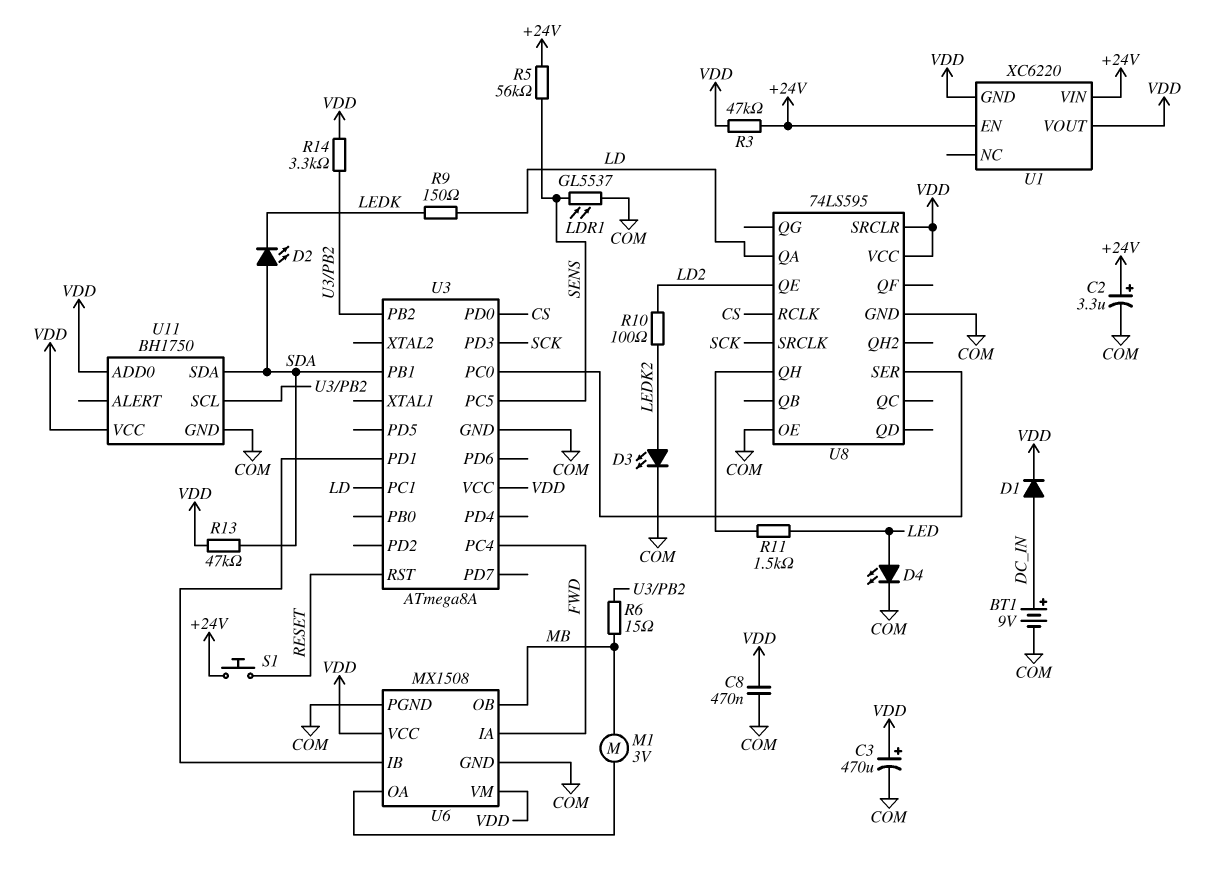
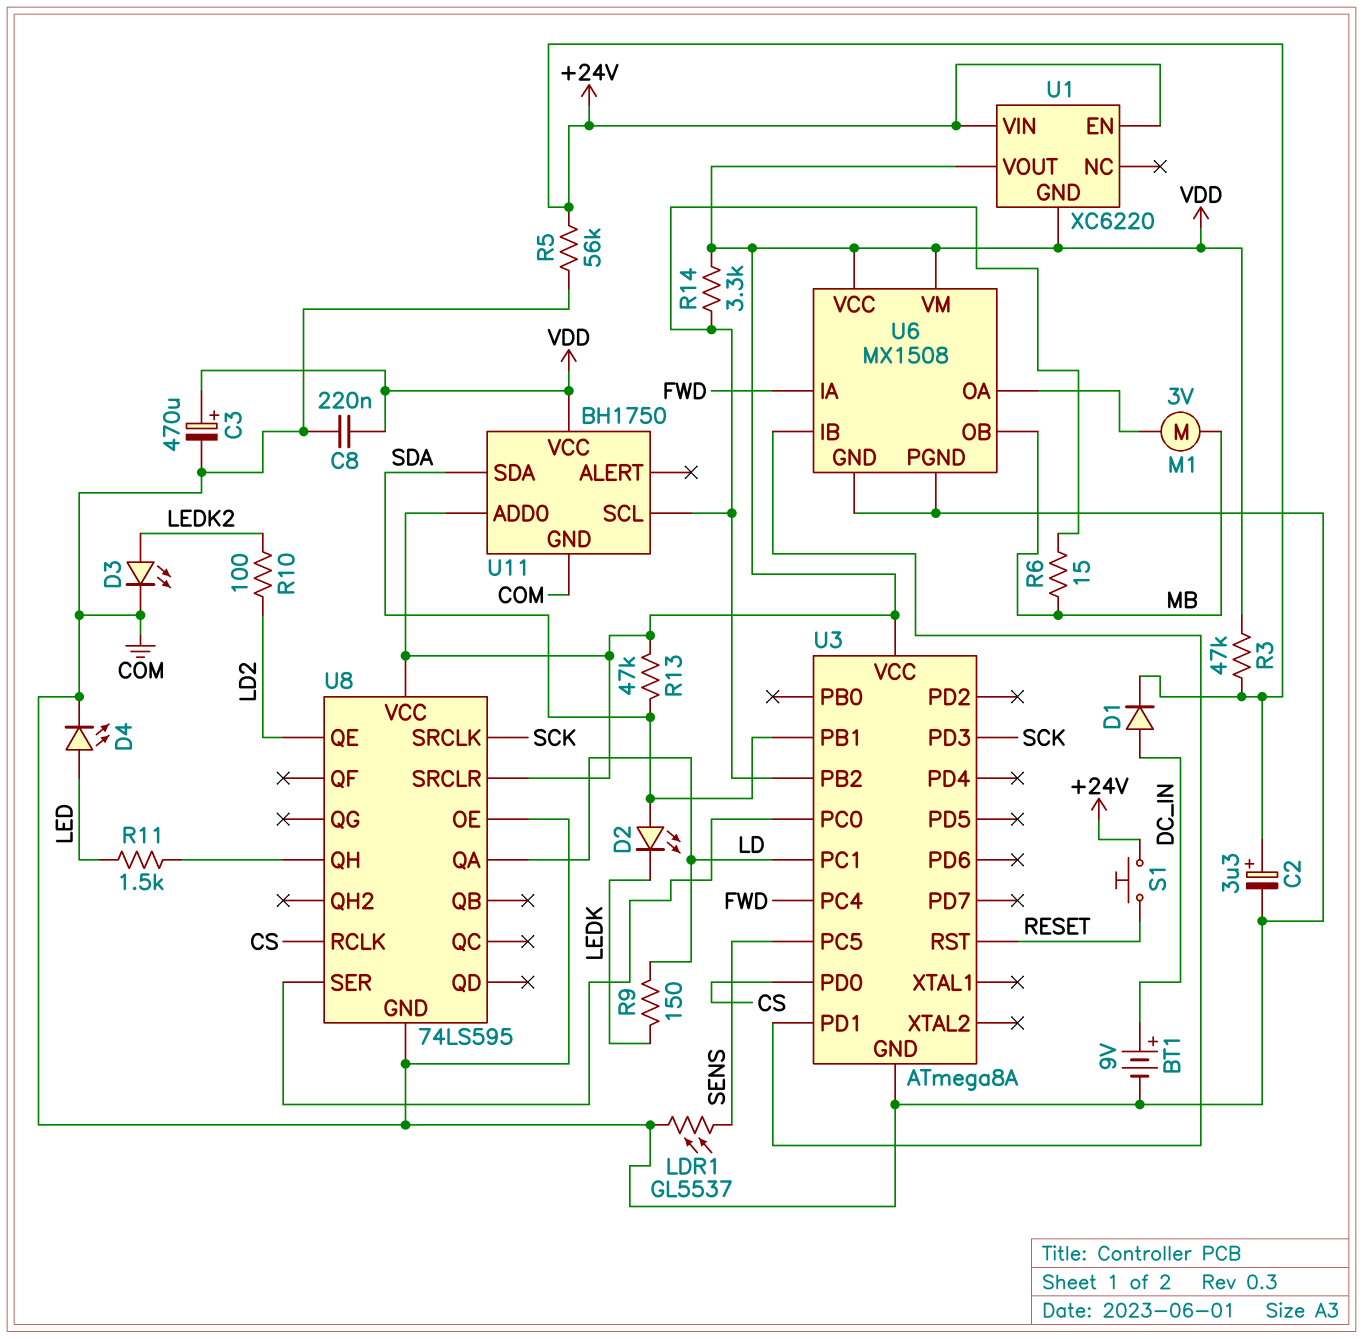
C8: 470nF (COM, VDD) -> 220nF (COM, VDD)
D1: diode (A DC_IN, K VDD) -> diode (A DC_IN, K +24V)
R5: 56k (+24V, SENS) -> 56k (+24V, COM)

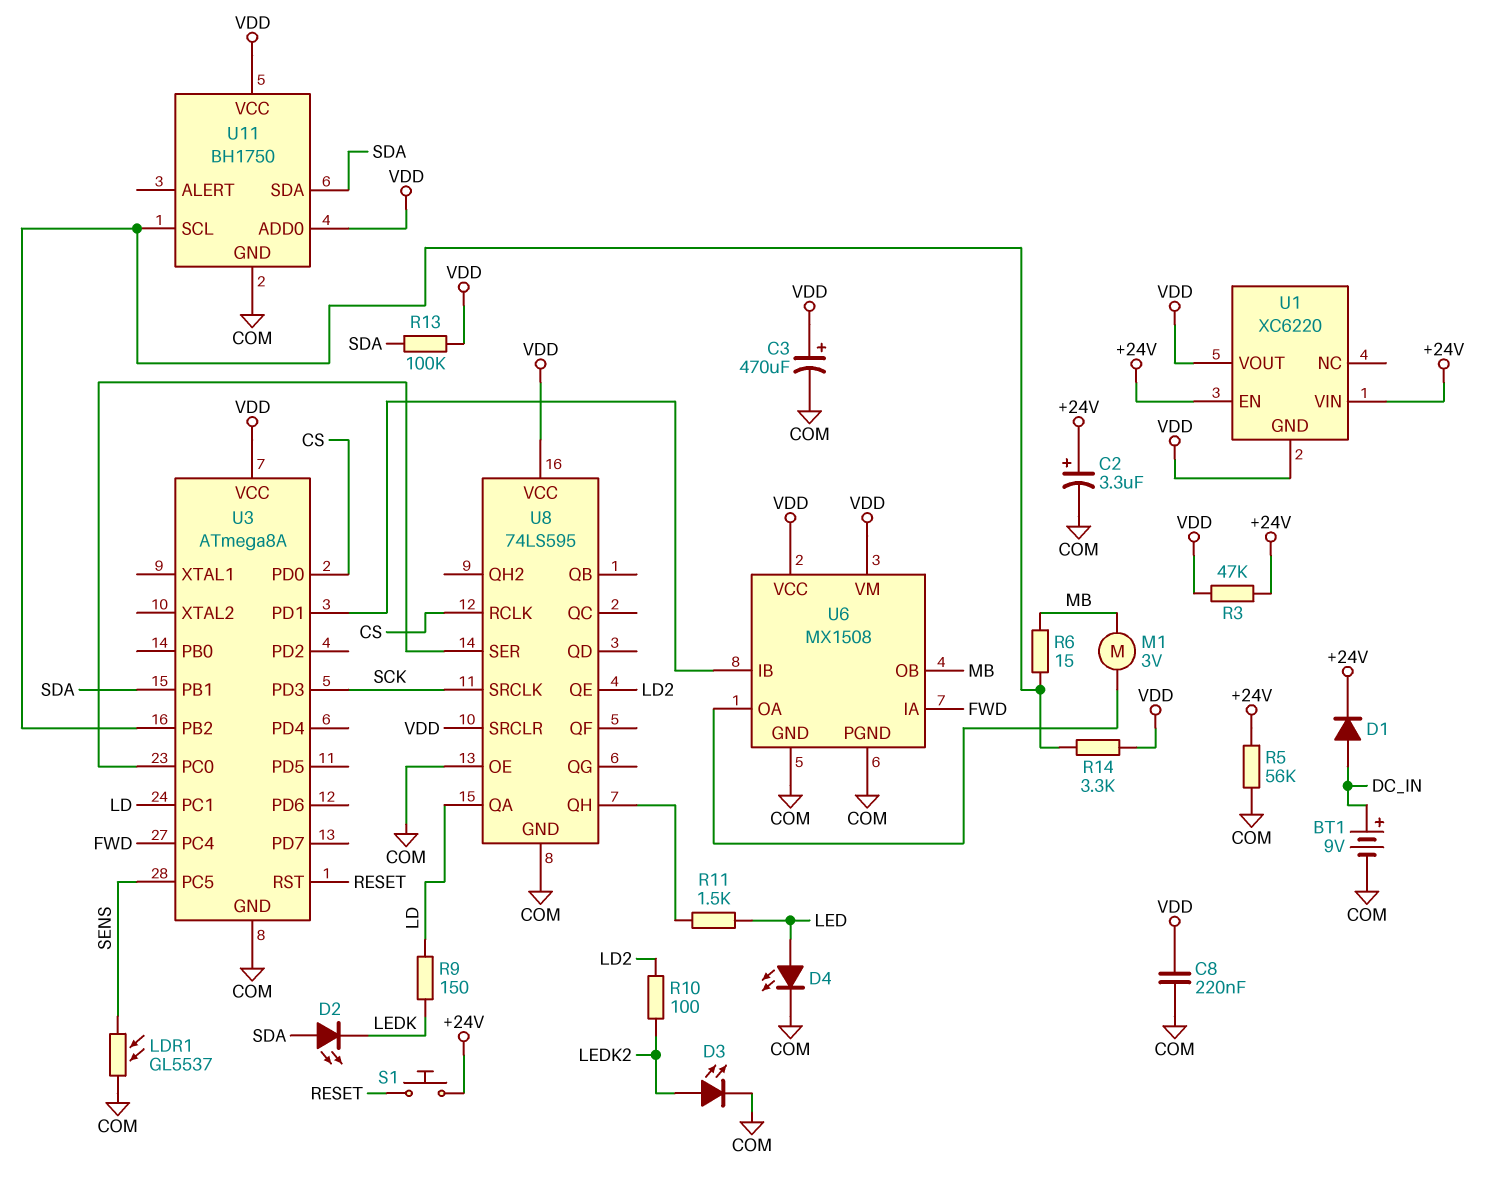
R13: 47k (SDA, VDD) -> 100k (SDA, VDD)

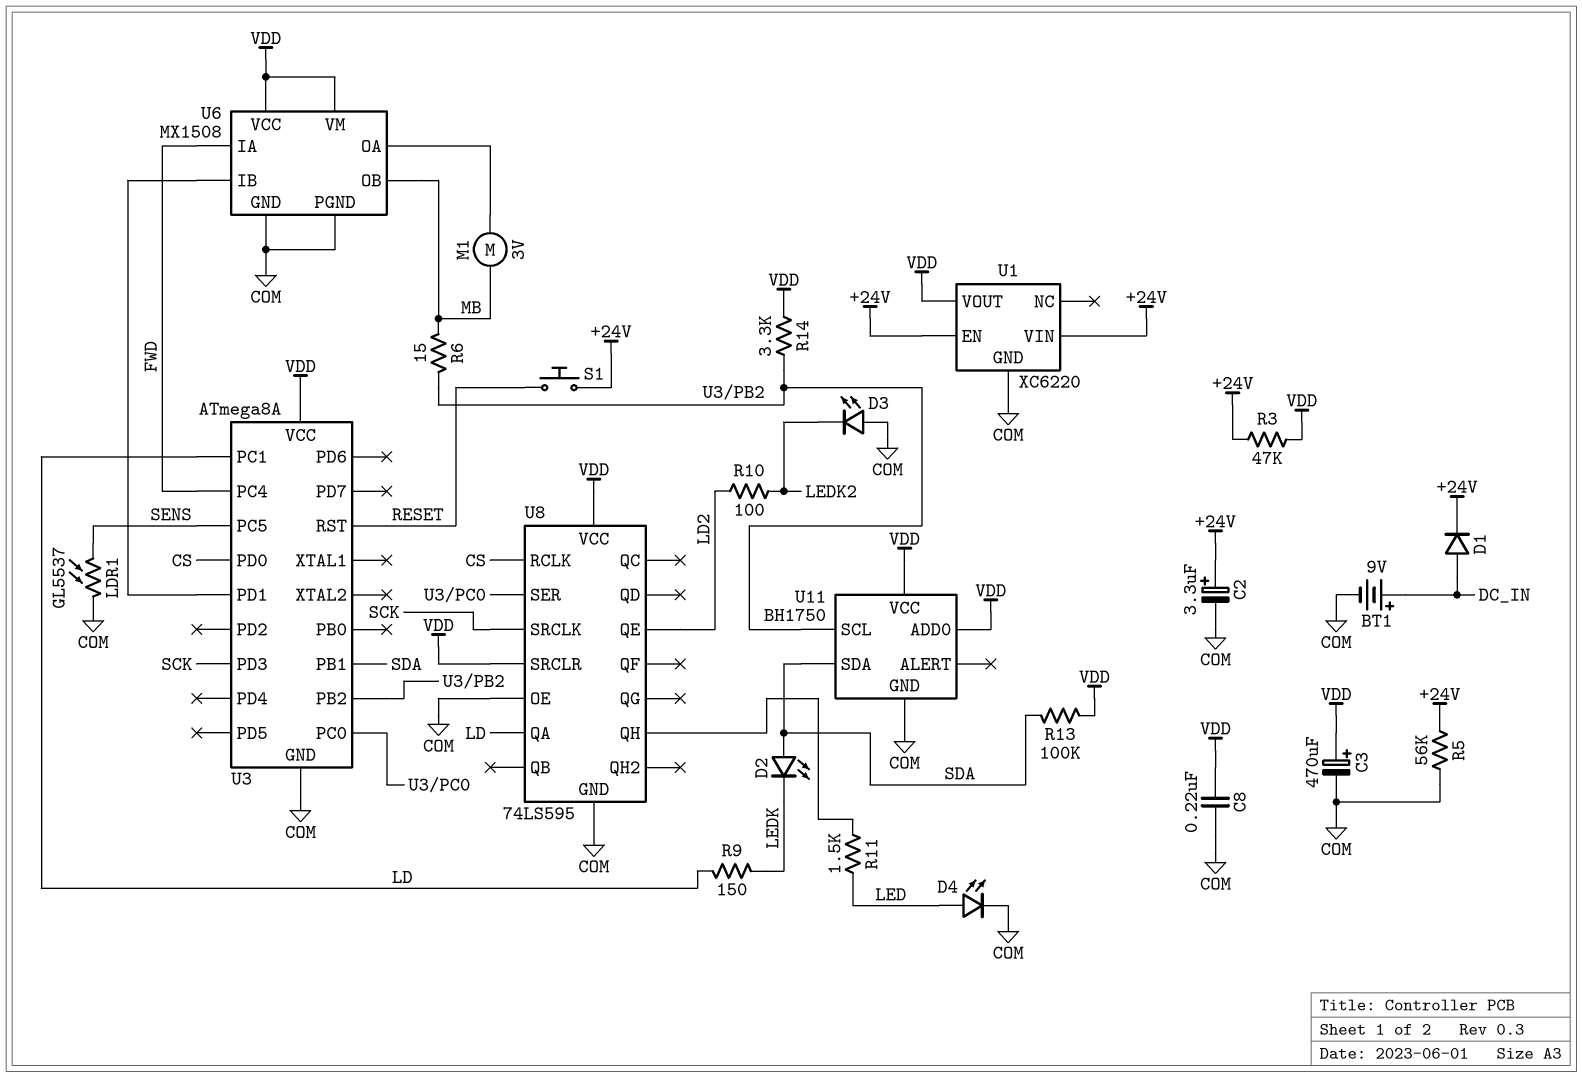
D3: LED (A LEDK2, K COM) -> LED (A COM, K LEDK2)
U1 pin GND: VDD -> COM

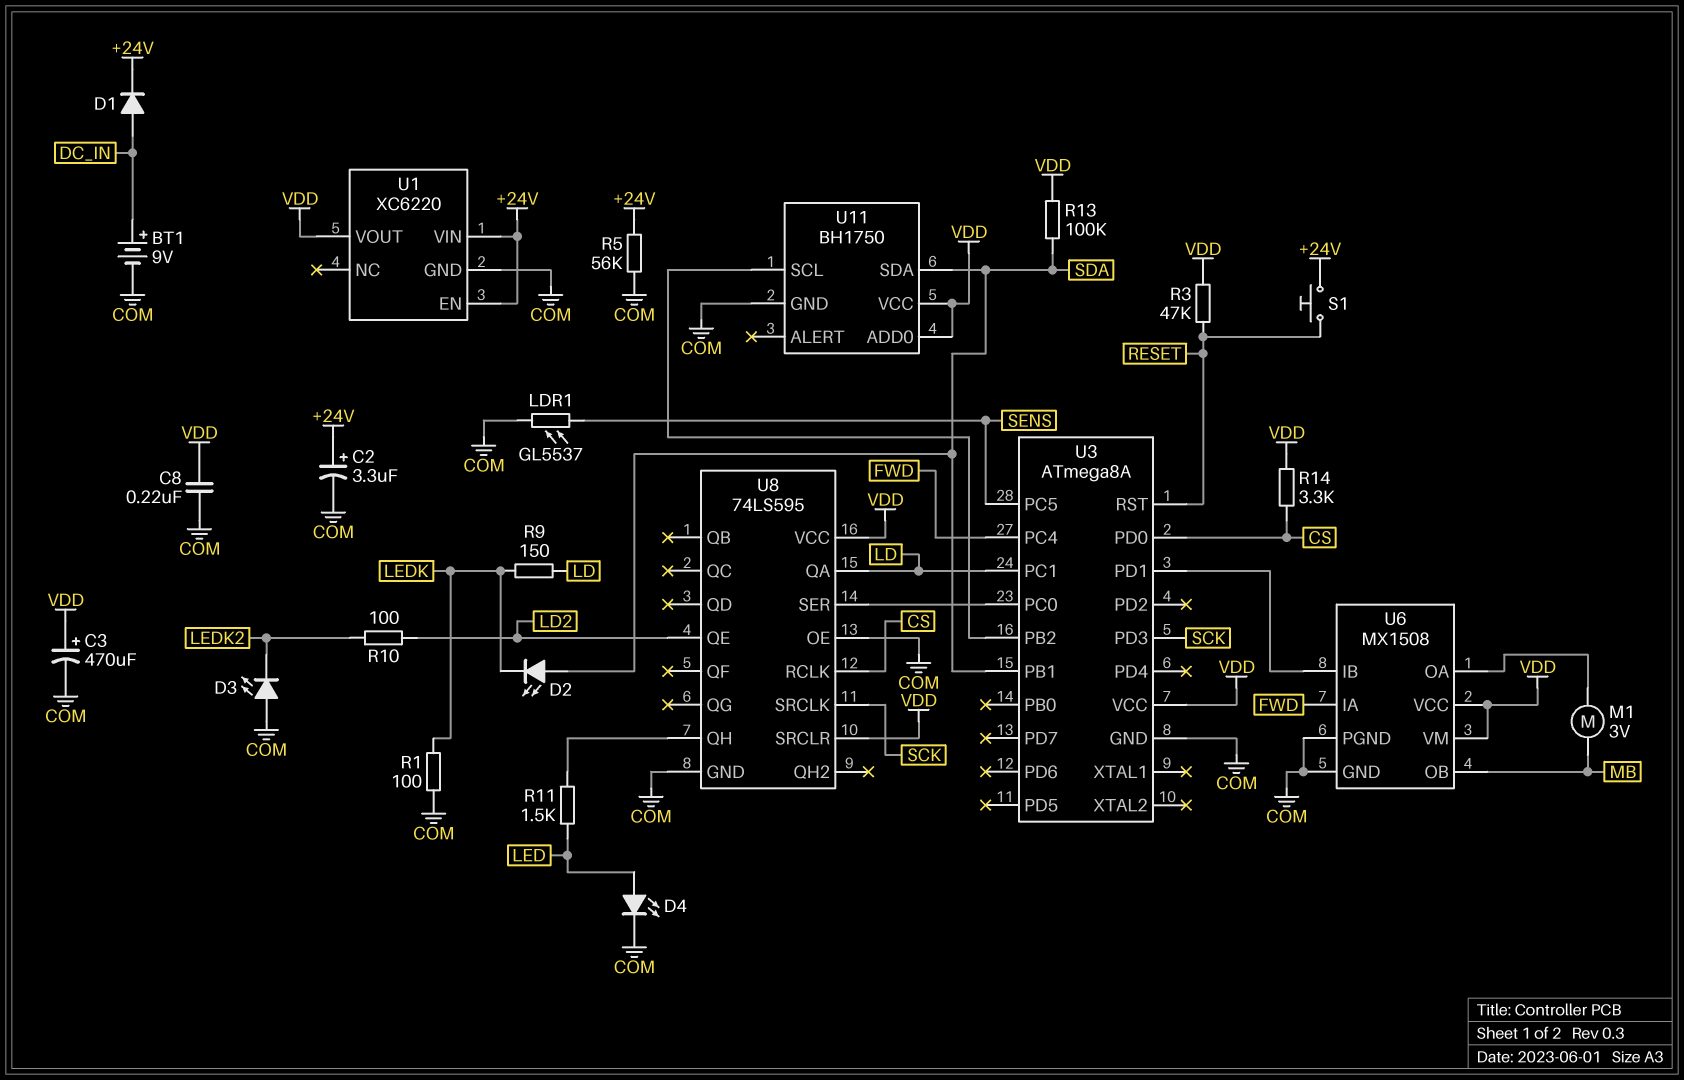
R1: none -> 100 (COM, LEDK)
R3: 47k (+24V, VDD) -> 47k (RESET, VDD)
R6: 15 (MB, U3/PB2) -> none
R14: 3.3k (U3/PB2, VDD) -> 3.3k (CS, VDD)

